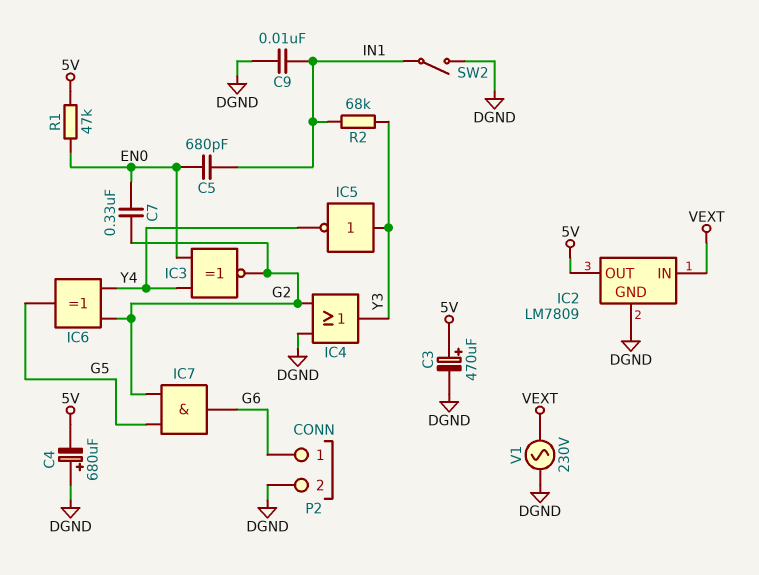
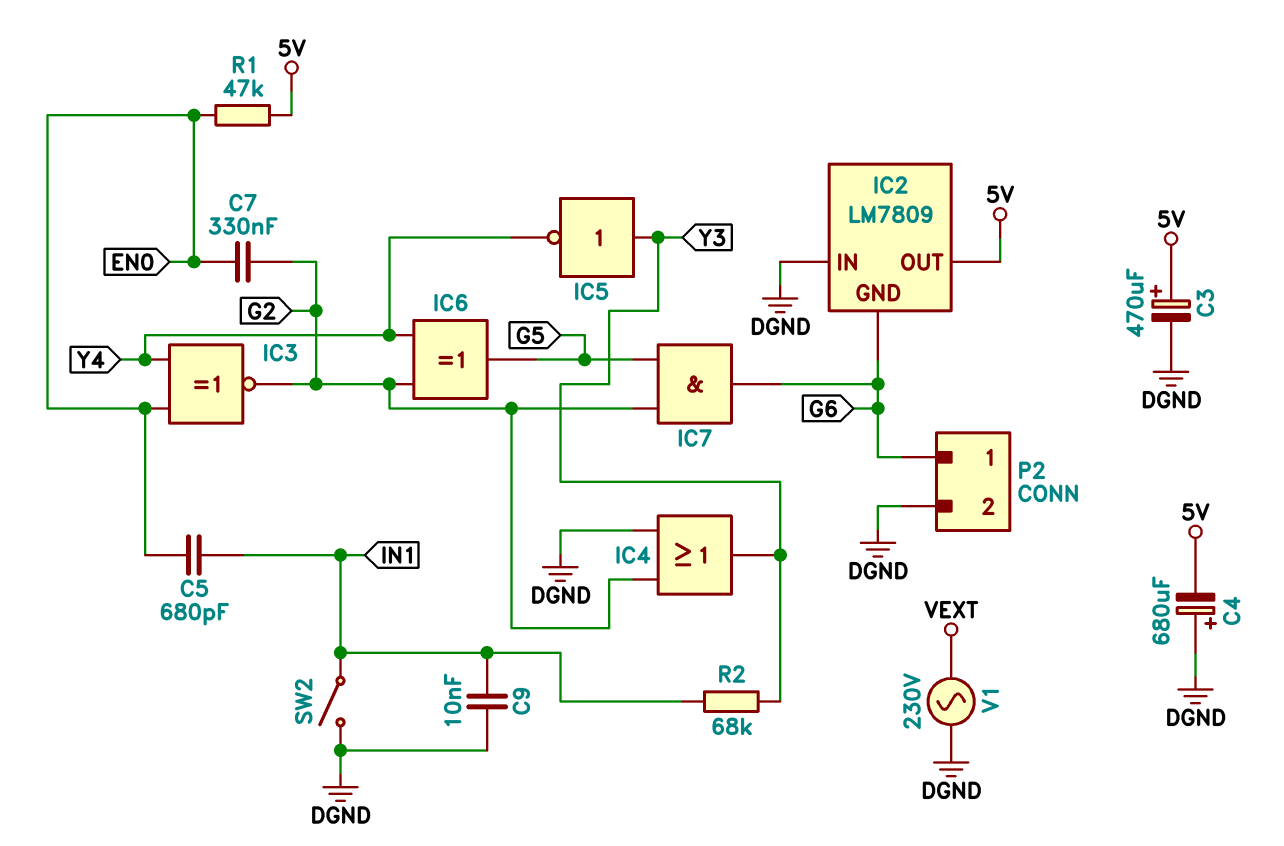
IC2 pin GND: DGND -> G6
IC2 pin IN: VEXT -> DGND

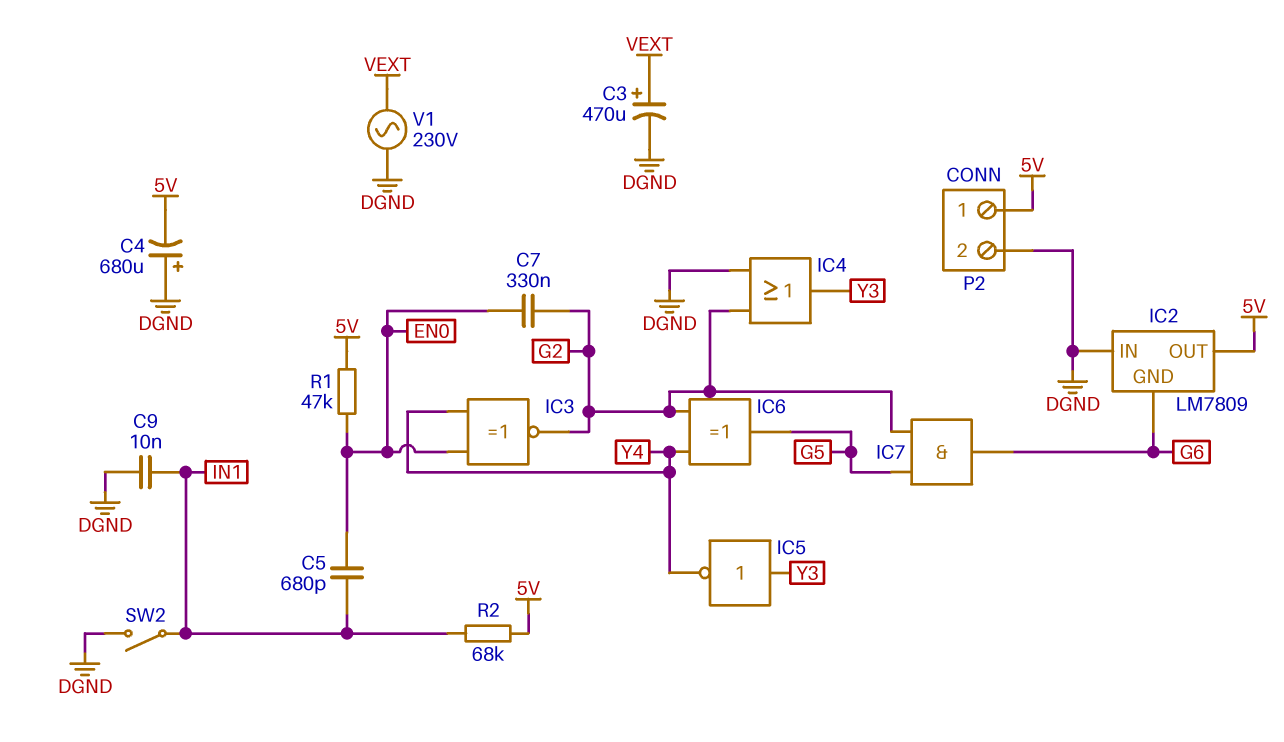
C3: 470uF (plus 5V, minus DGND) -> 470uF (plus VEXT, minus DGND)
P2 pin 1: G6 -> 5V
R2: 68k (IN1, Y3) -> 68k (5V, IN1)

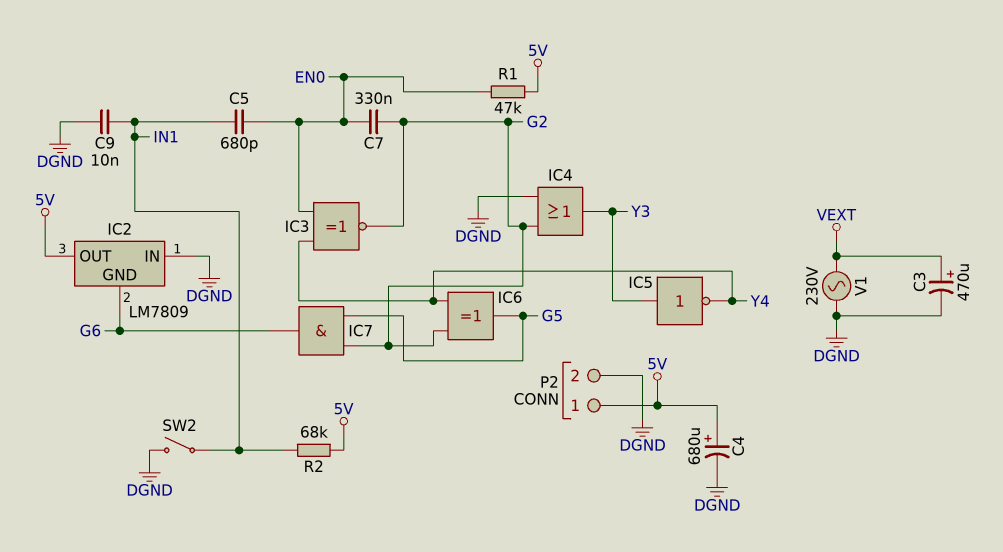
C4: 680uF (plus DGND, minus 5V) -> 680uF (plus 5V, minus DGND)

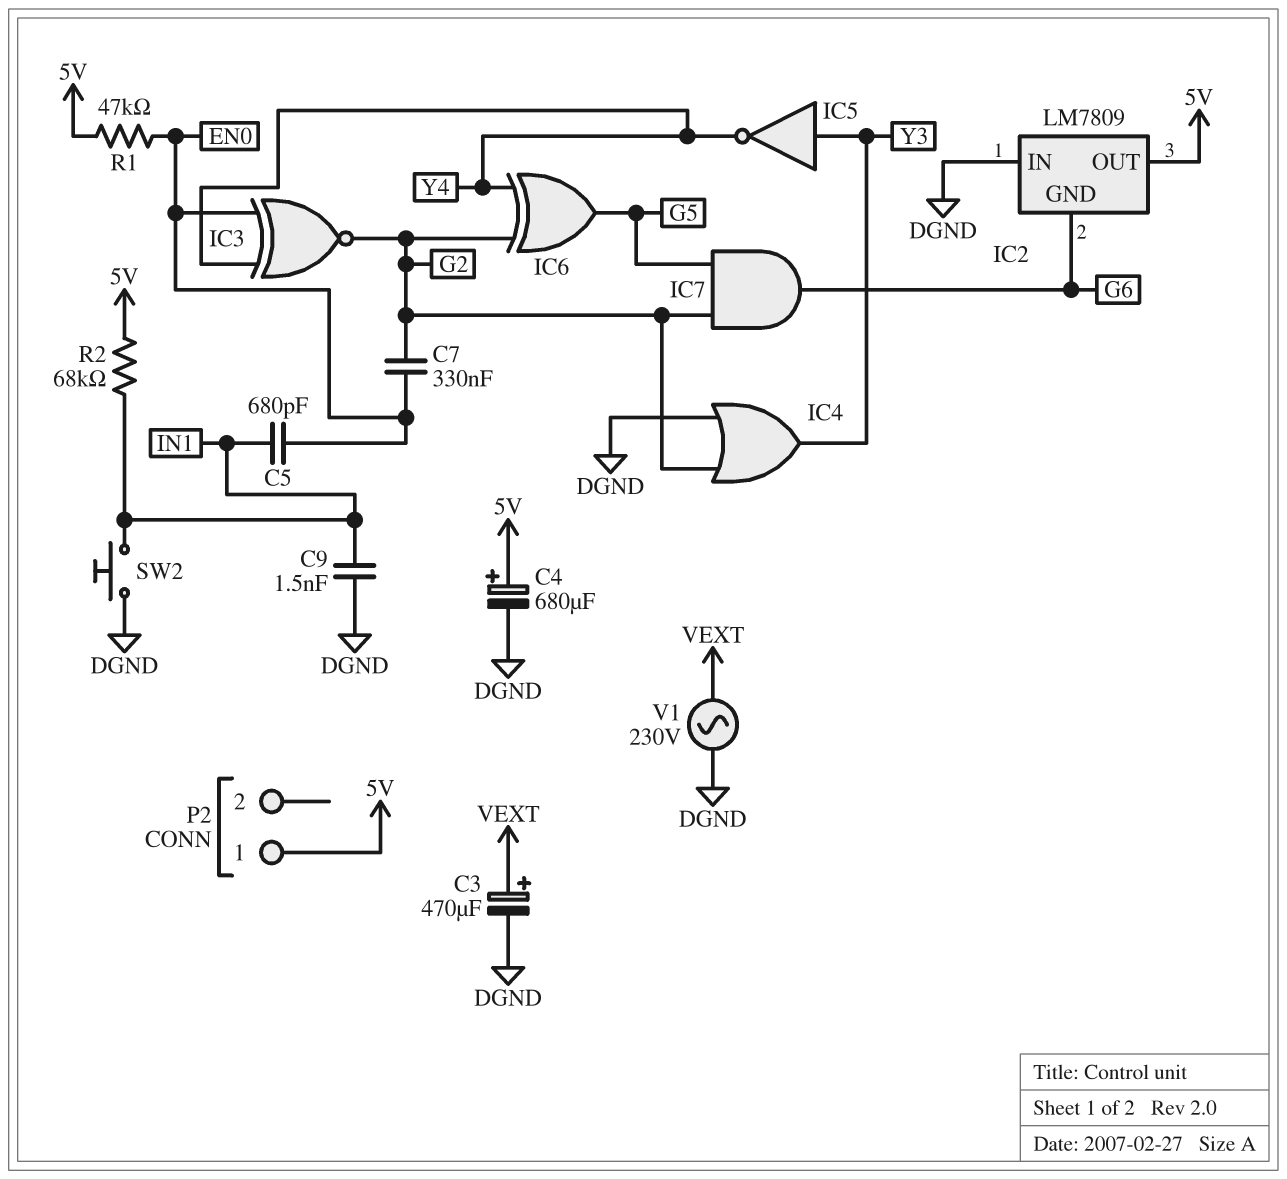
C9: 10nF (DGND, IN1) -> 1.5nF (DGND, IN1)
P2 pin 2: DGND -> none
SW2: switch (DGND, IN1) -> button (DGND, IN1)

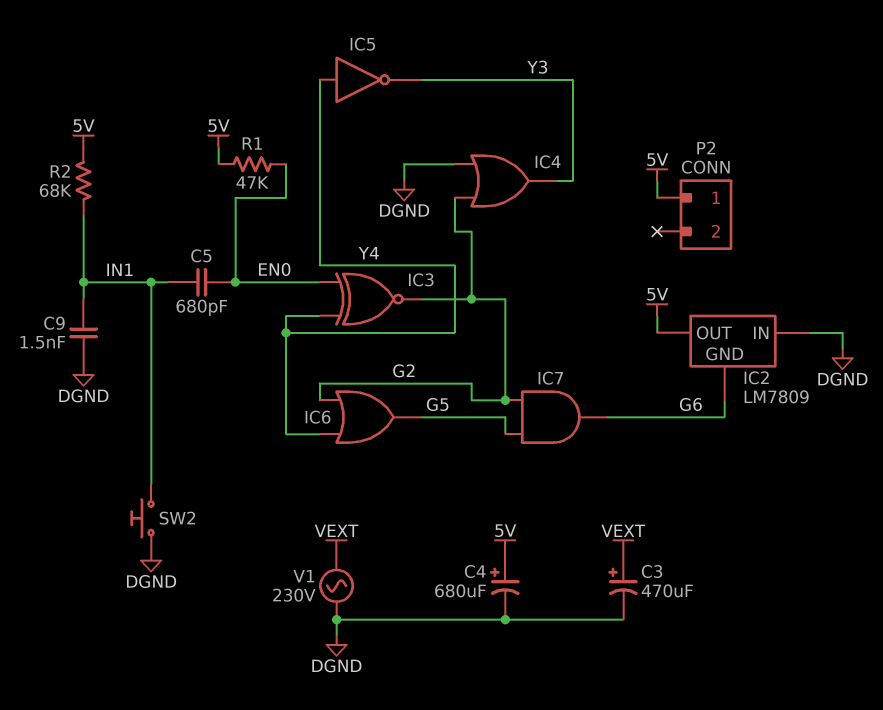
C7: 330nF (EN0, G2) -> none
IC5: NOT (in Y3, out Y4) -> NOT (in Y4, out Y3)
IC6: XOR (in G2, in Y4, out G5) -> OR (in G2, in Y4, out G5)

